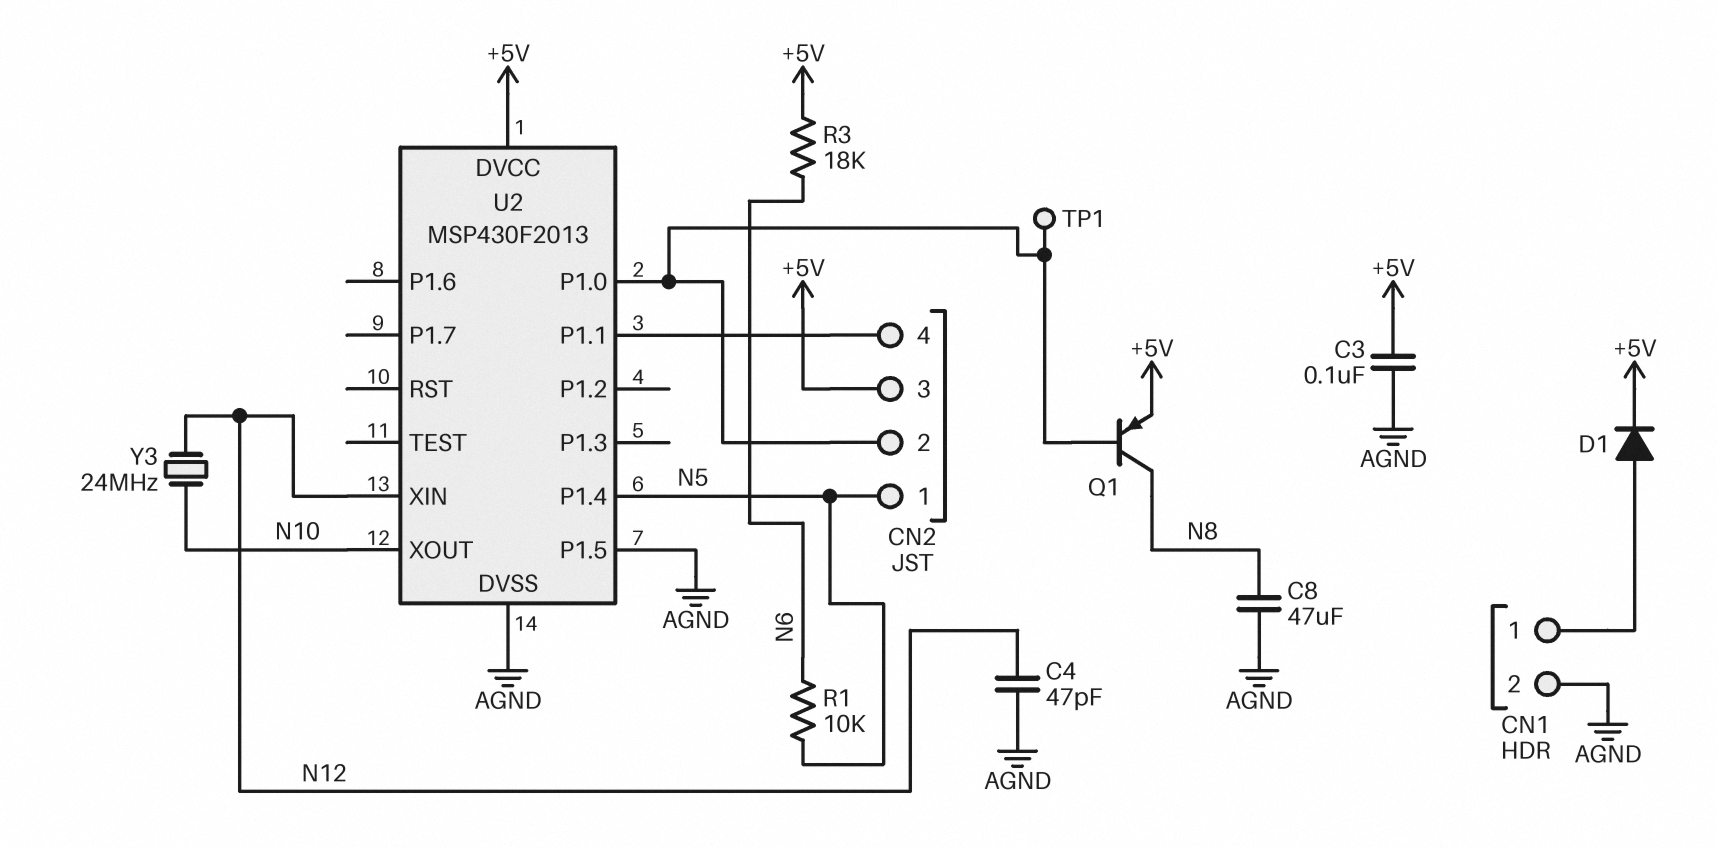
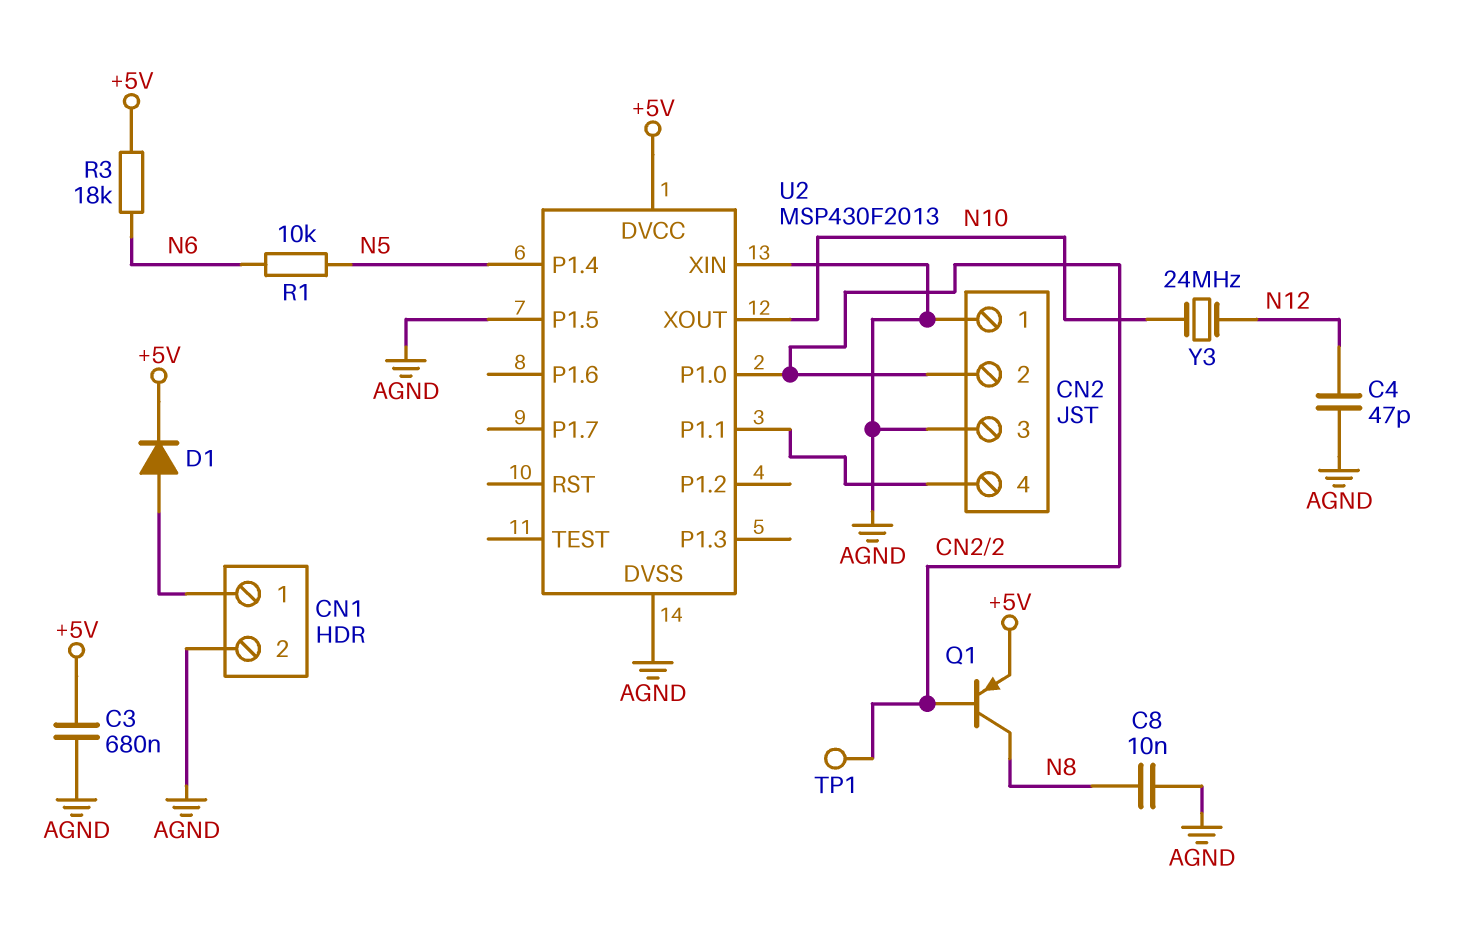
C3: 100nF (+5V, AGND) -> 680nF (+5V, AGND)
C8: 47uF (AGND, N8) -> 10nF (AGND, N8)
CN2 pin 1: N5 -> AGND
CN2 pin 3: +5V -> AGND
U2 pin XIN: N12 -> AGND

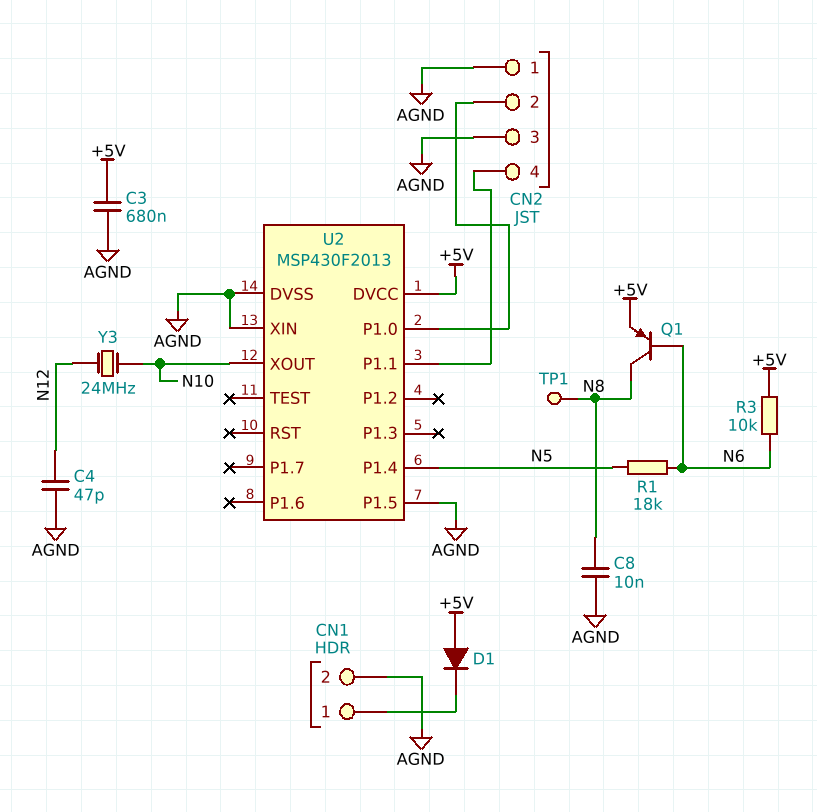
D1: diode (A CN1/1, K +5V) -> diode (A +5V, K CN1/1)
Q1: PNP (B CN2/2, C N8, E +5V) -> PNP (B N6, C N8, E +5V)
R1: 10k (N5, N6) -> 18k (N5, N6)
R3: 18k (+5V, N6) -> 10k (+5V, N6)
TP1: test point (CN2/2) -> test point (N8)

